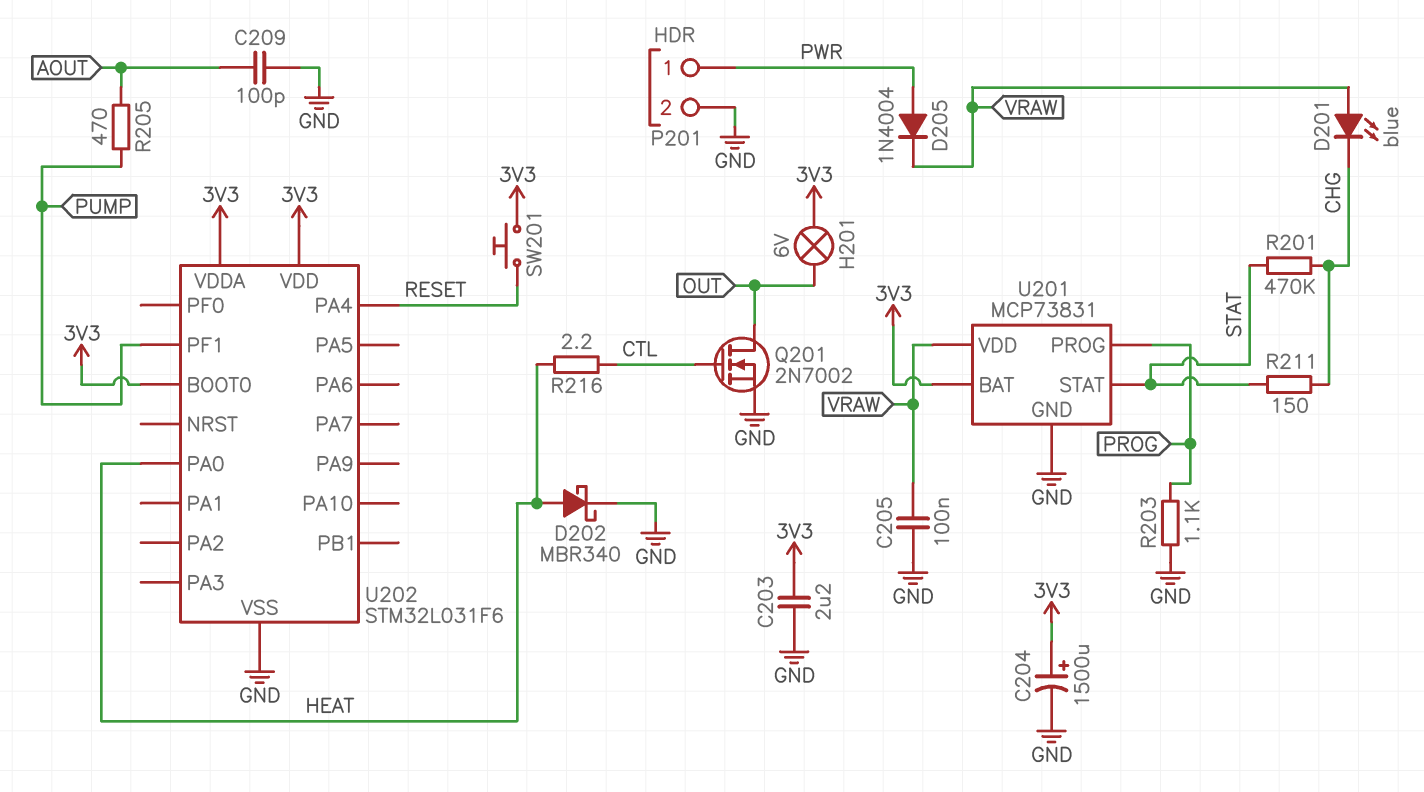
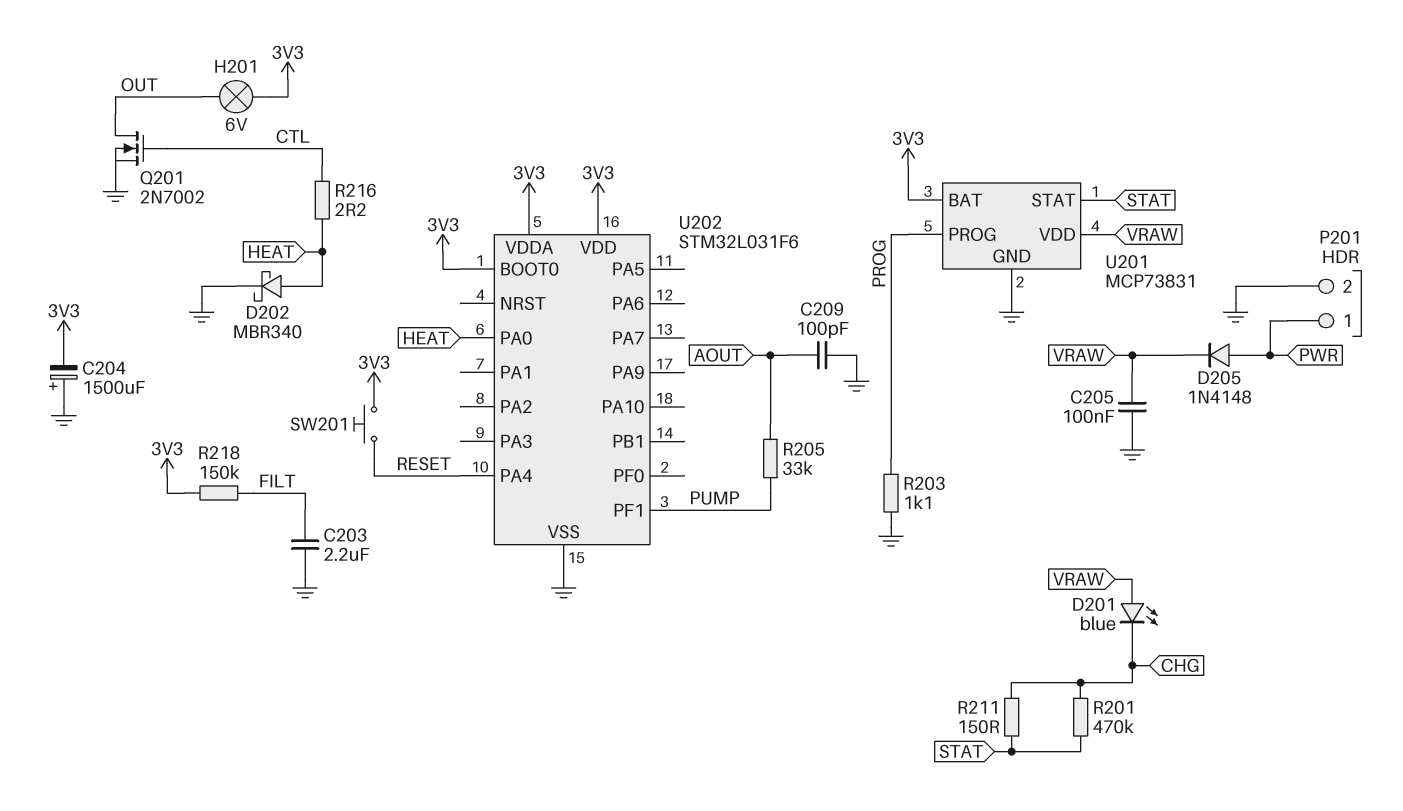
C203: 2.2uF (3V3, GND) -> 2.2uF (FILT, GND)
C204: 1500uF (plus 3V3, minus GND) -> 1500uF (plus GND, minus 3V3)
D205: diode 1N4004 (A PWR, K VRAW) -> diode 1N4148 (A PWR, K VRAW)
R205: 470 (AOUT, PUMP) -> 33k (AOUT, PUMP)
R218: none -> 150k (3V3, FILT)

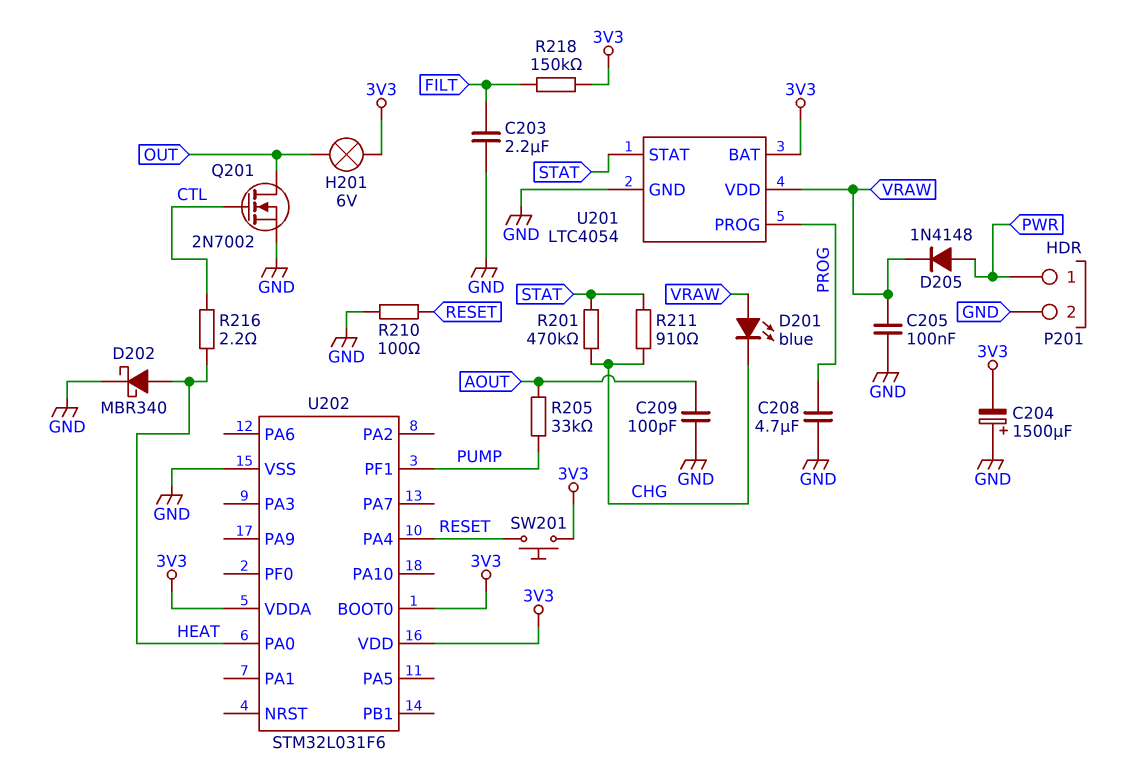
C208: none -> 4.7uF (GND, PROG)
R203: 1.1k (GND, PROG) -> none
R210: none -> 100 (GND, RESET)
R211: 150 (CHG, STAT) -> 910 (CHG, STAT)
U201: MCP73831 -> LTC4054

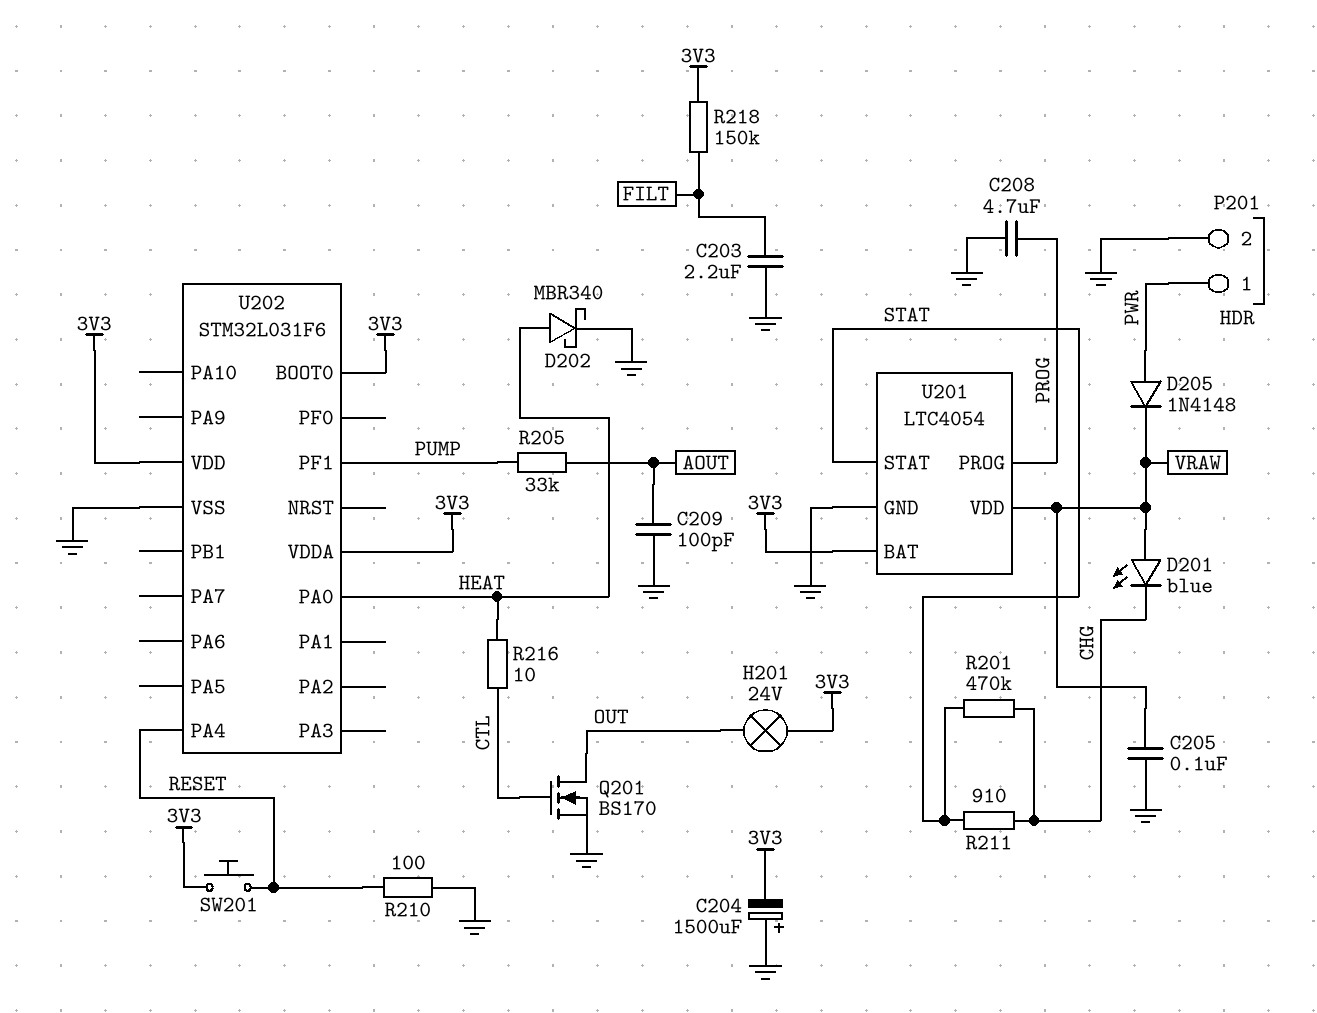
H201: lamp 6V (3V3, OUT) -> lamp 24V (3V3, OUT)
Q201: NMOS 2N7002 (G CTL, D OUT, S GND) -> NMOS BS170 (G CTL, D OUT, S GND)
R216: 2.2 (CTL, HEAT) -> 10 (CTL, HEAT)

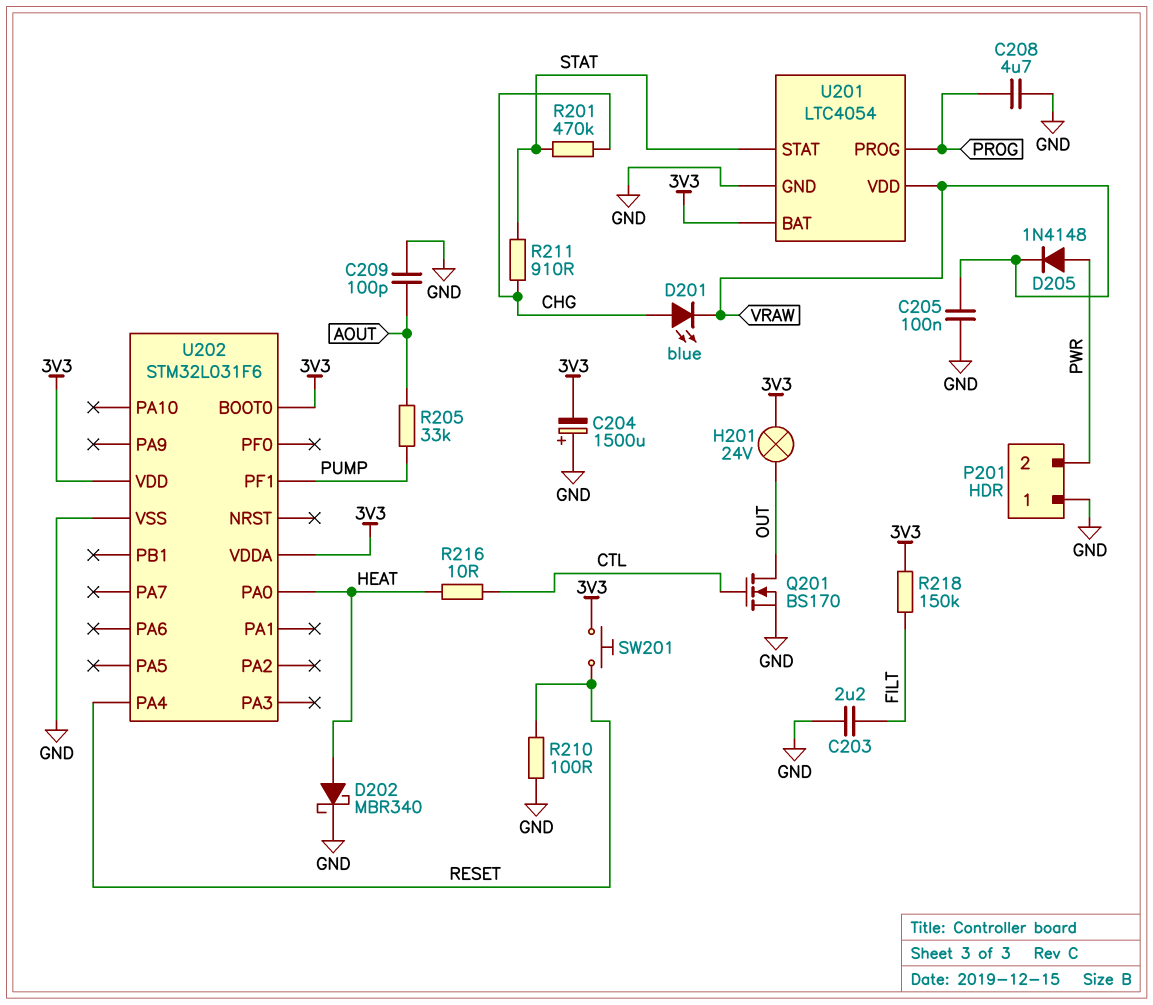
D201: LED blue (A VRAW, K CHG) -> LED blue (A CHG, K VRAW)
P201 pin 1: PWR -> GND
P201 pin 2: GND -> PWR

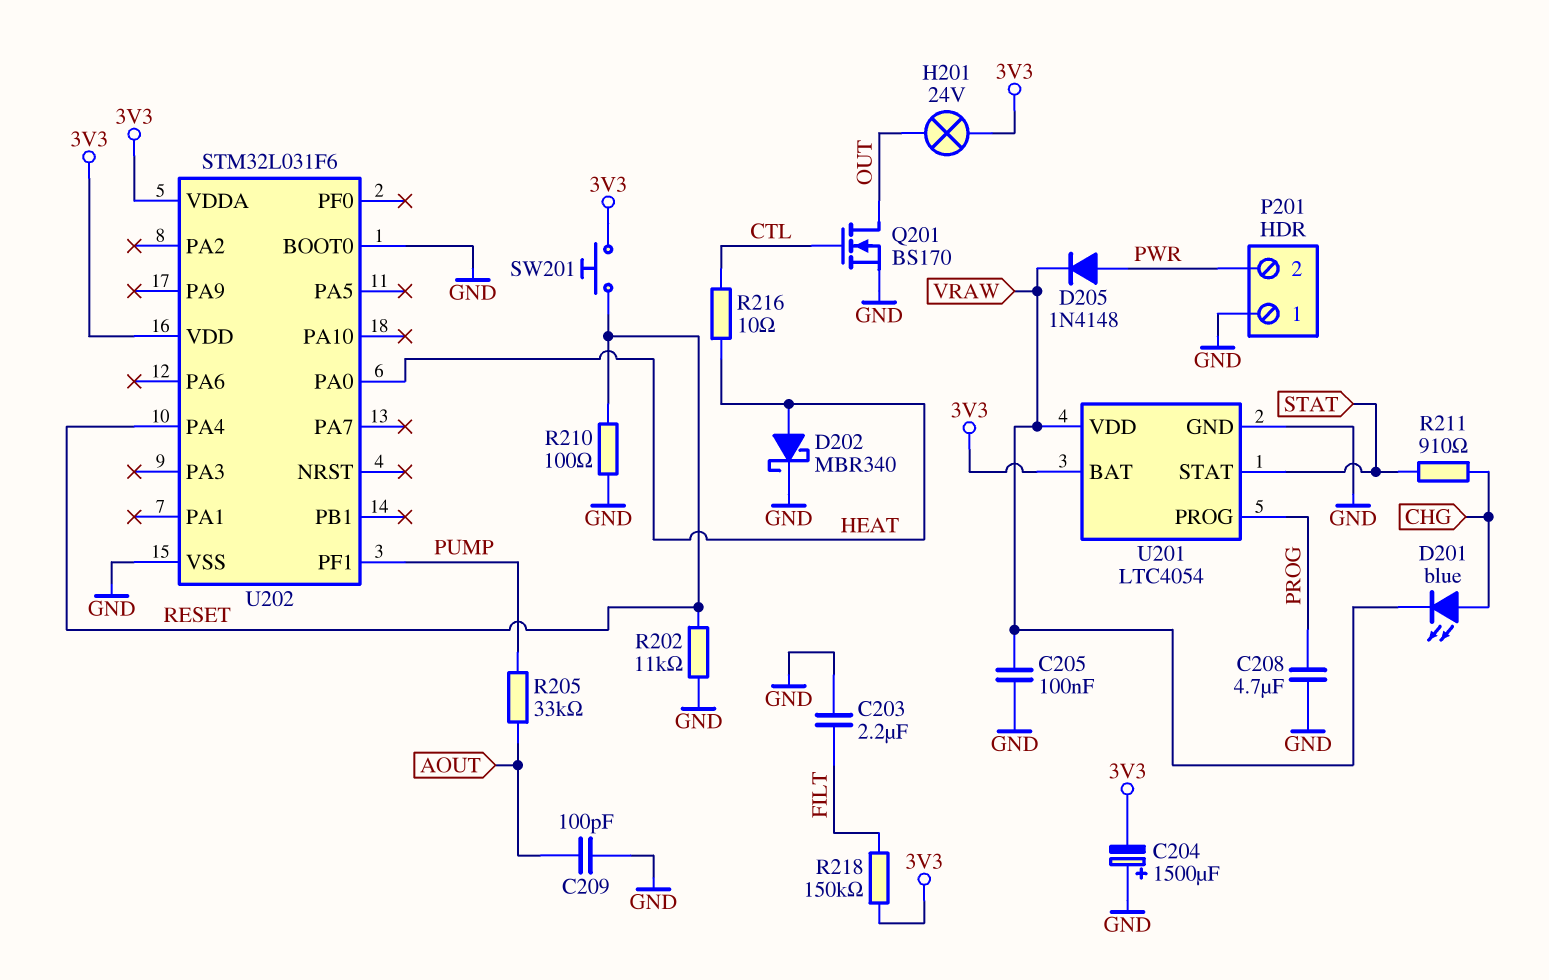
R201: 470k (CHG, STAT) -> none
R202: none -> 11k (GND, RESET)
U202 pin BOOT0: 3V3 -> GND

